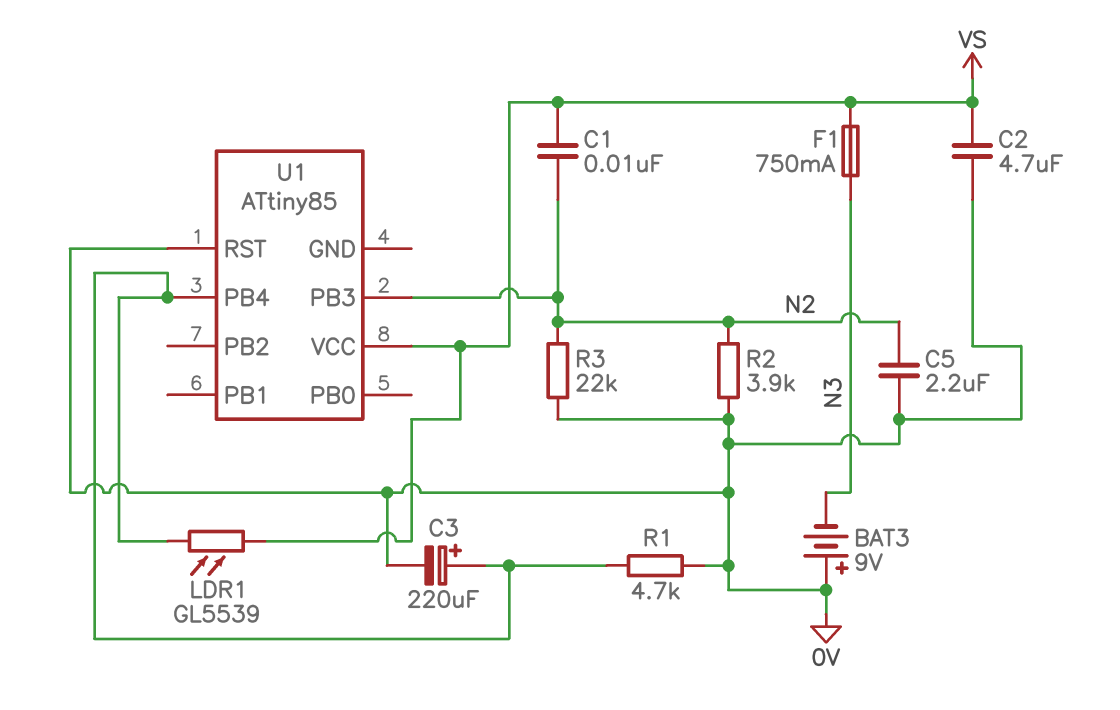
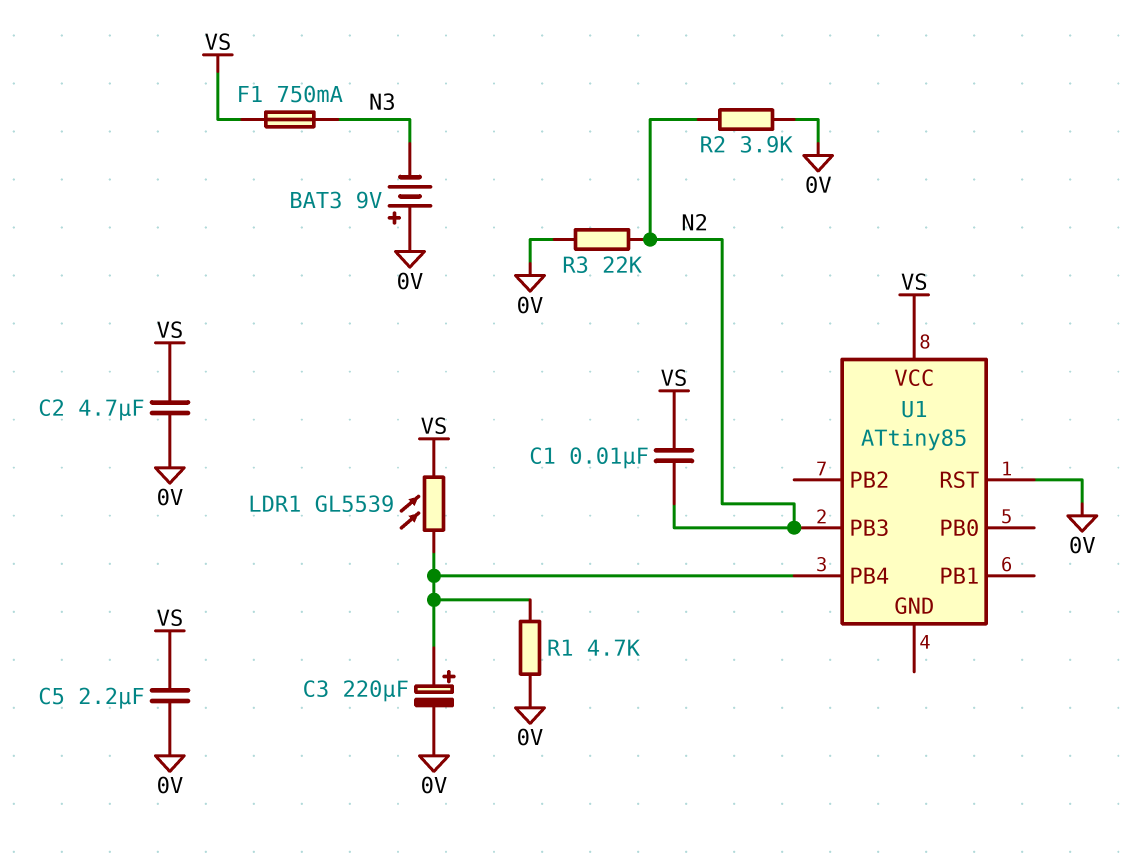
C5: 2.2uF (0V, N2) -> 2.2uF (0V, VS)

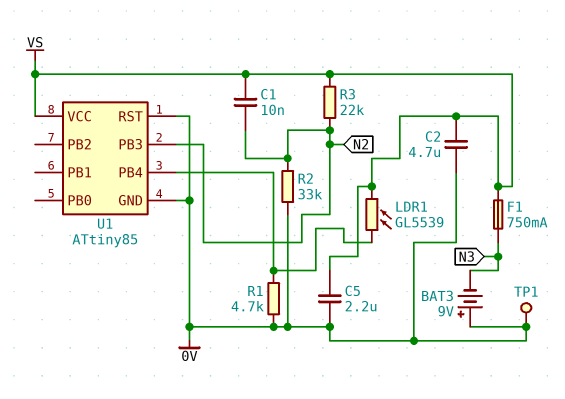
C3: 220uF (plus U1/PB4, minus 0V) -> none
R2: 3.9k (0V, N2) -> 33k (0V, N2)
R3: 22k (0V, N2) -> 22k (N2, VS)
TP1: none -> test point (0V)
U1 pin GND: none -> 0V

